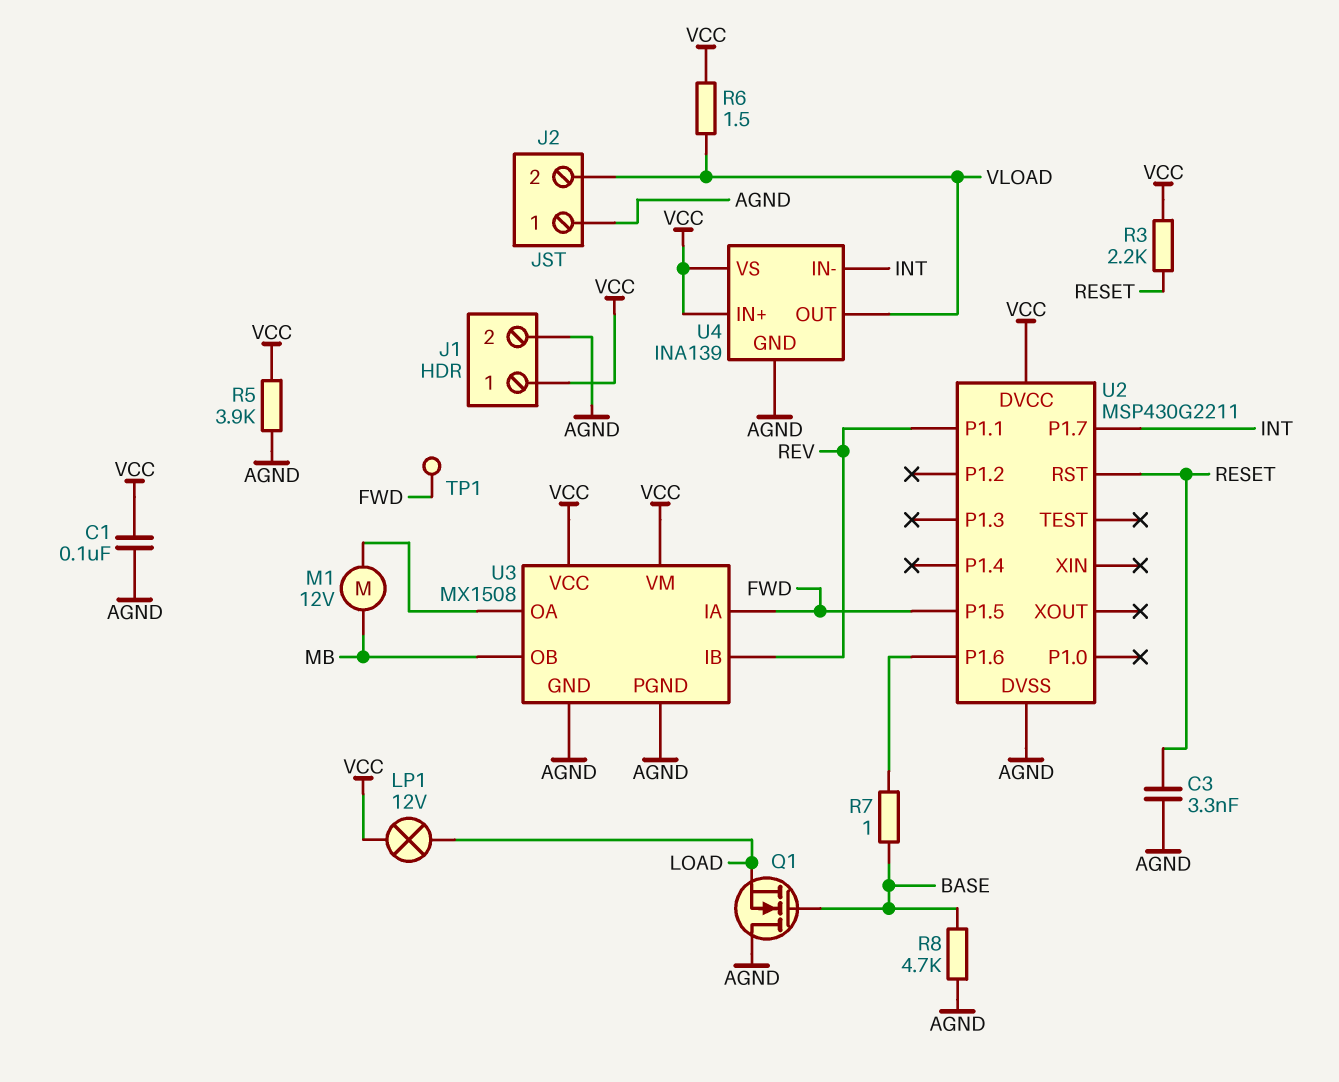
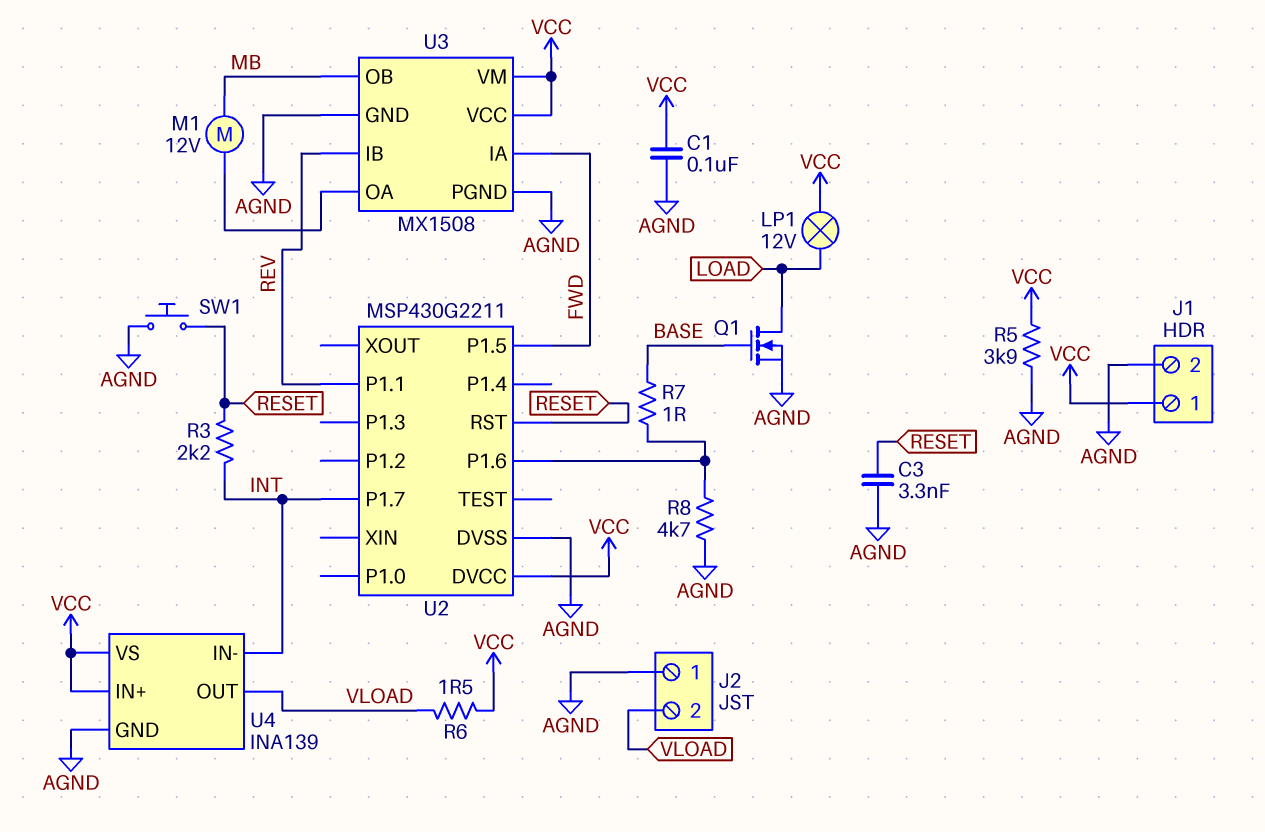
Q1: NMOS (G BASE, D AGND, S LOAD) -> NMOS (G BASE, D LOAD, S AGND)
R3: 2.2k (RESET, VCC) -> 2.2k (INT, RESET)
R8: 4.7k (AGND, BASE) -> 4.7k (AGND, U2/P1.6)
SW1: none -> button (AGND, RESET)
TP1: test point (FWD) -> none

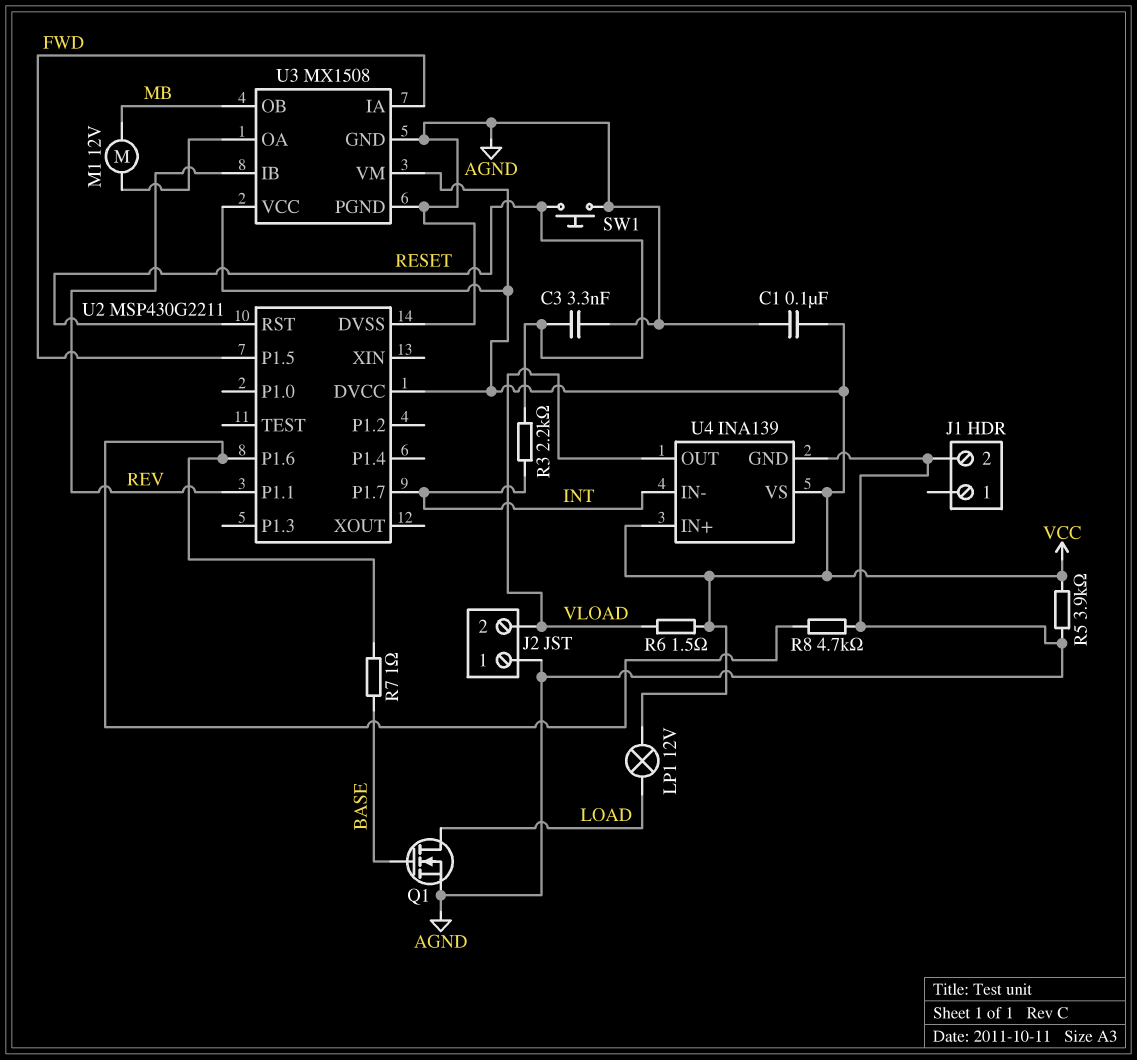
J1 pin 1: VCC -> none

